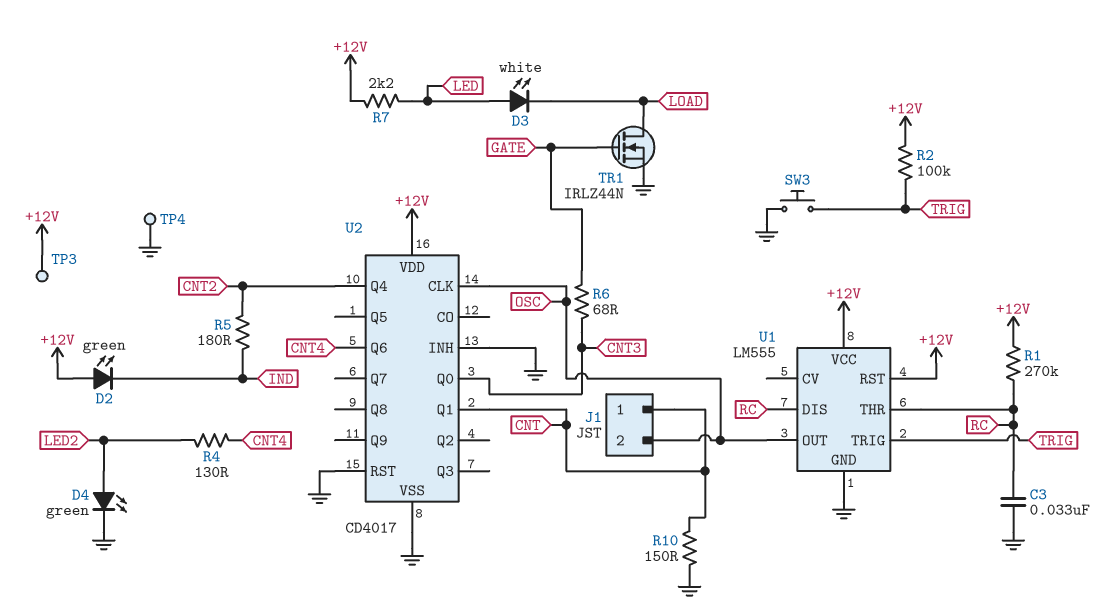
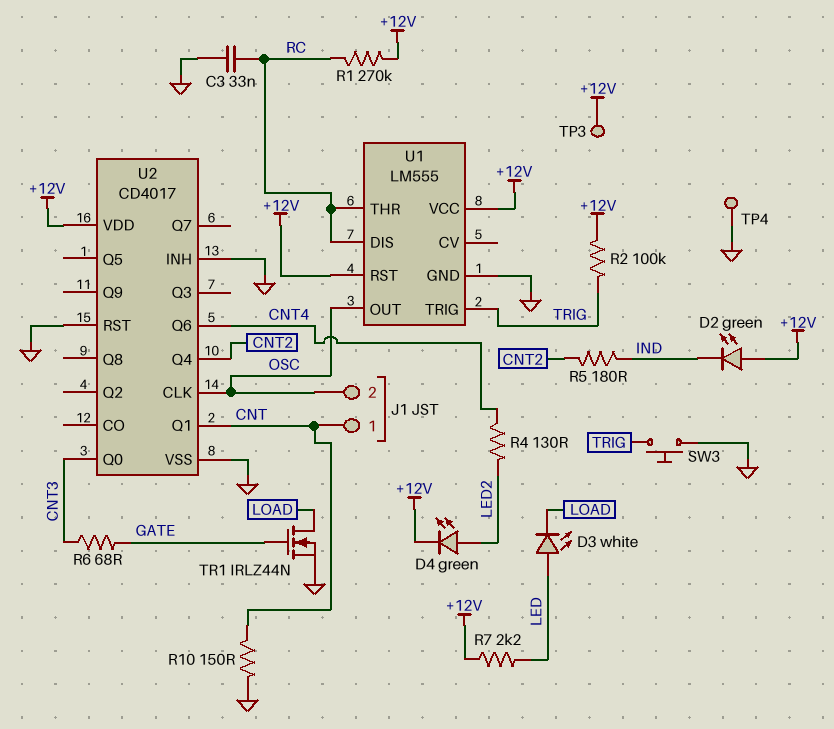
D4: LED green (A LED2, K GND) -> LED green (A LED2, K +12V)

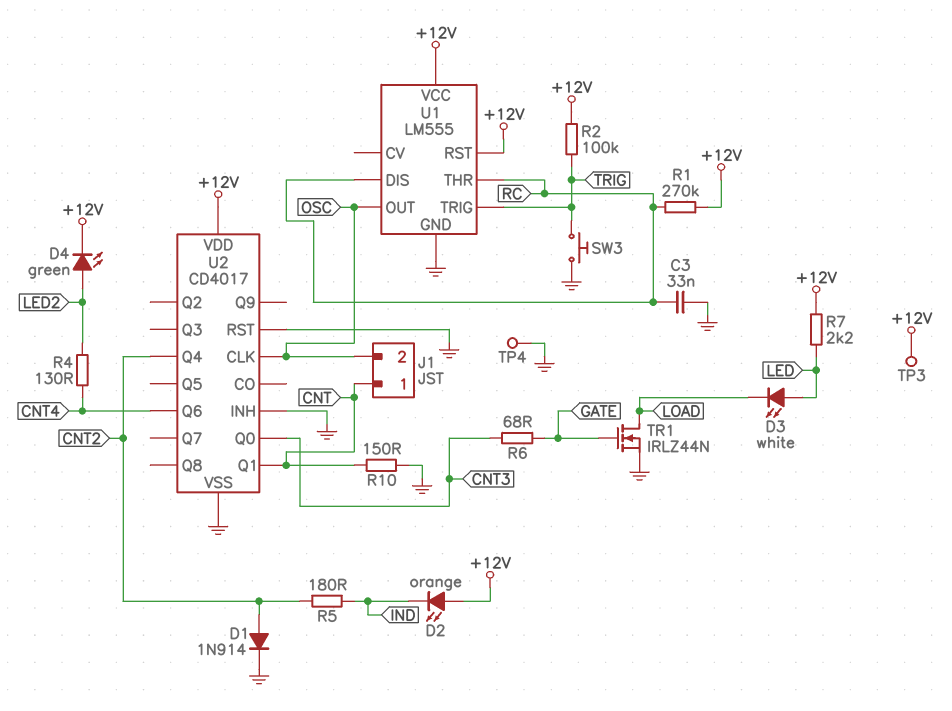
D1: none -> diode 1N914 (A CNT2, K GND)
D2: LED green (A +12V, K IND) -> LED orange (A +12V, K IND)

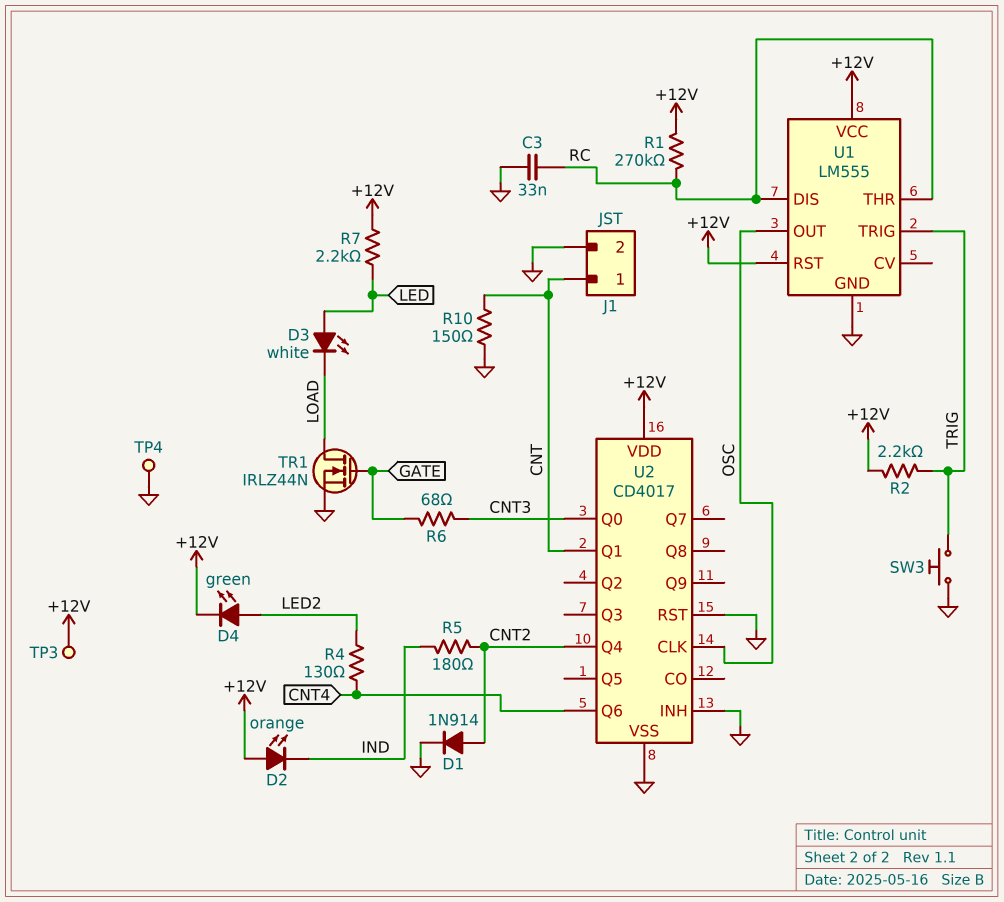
J1 pin 2: OSC -> GND
R2: 100k (+12V, TRIG) -> 2.2k (+12V, TRIG)

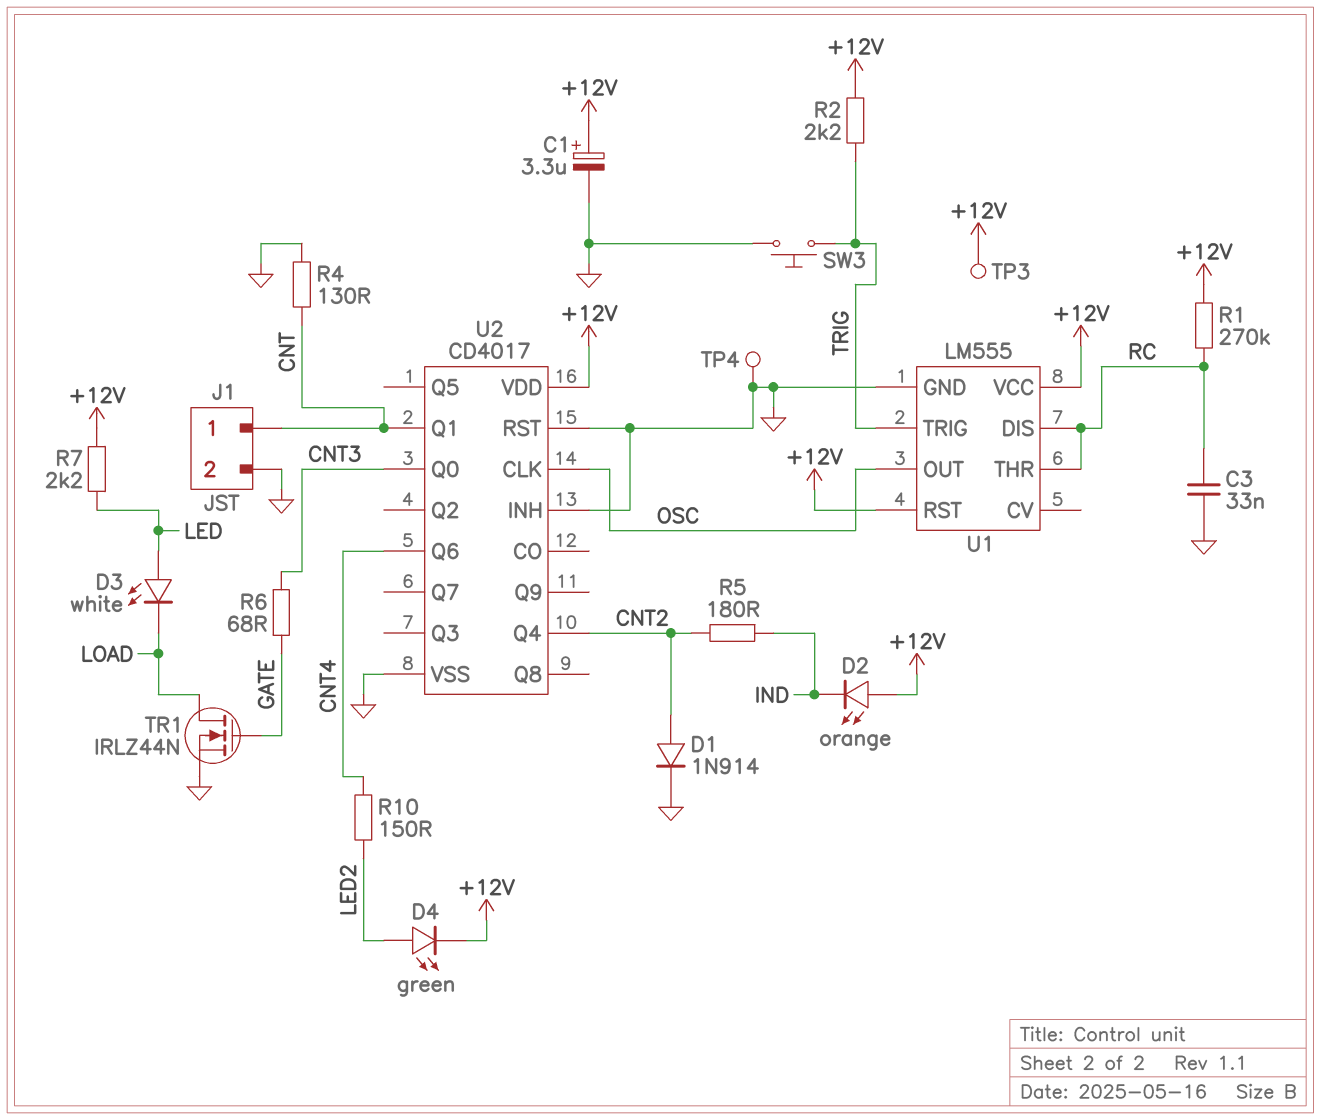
C1: none -> 3.3uF (plus +12V, minus GND)
R4: 130 (CNT4, LED2) -> 130 (CNT, GND)
R10: 150 (CNT, GND) -> 150 (CNT4, LED2)

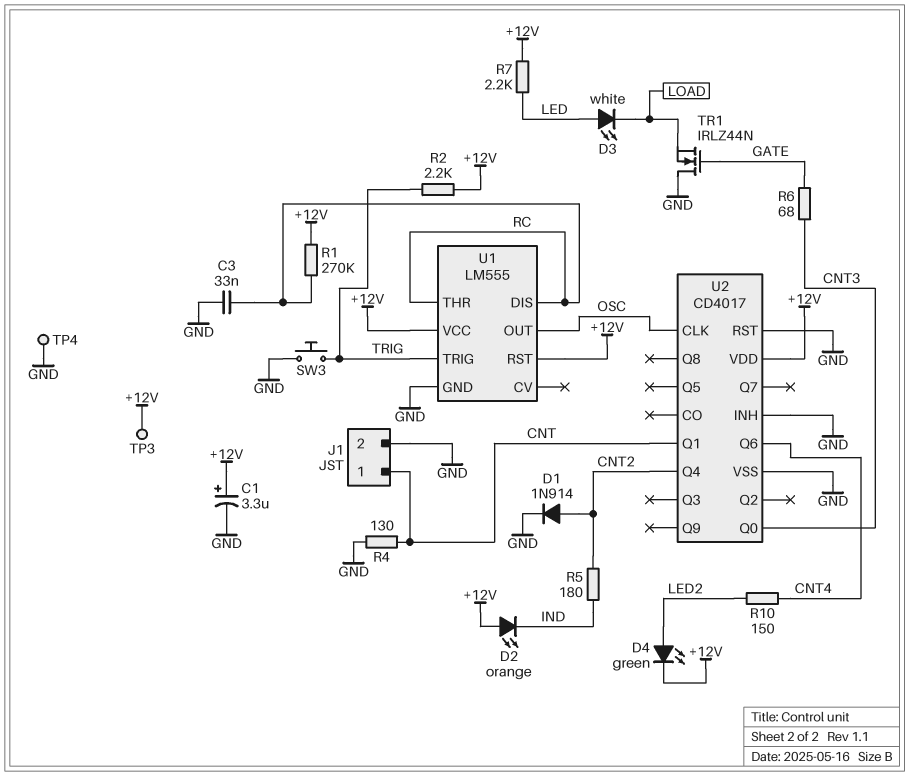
TR1: NMOS IRLZ44N (G GATE, D LOAD, S GND) -> NMOS IRLZ44N (G GATE, D GND, S LOAD)

